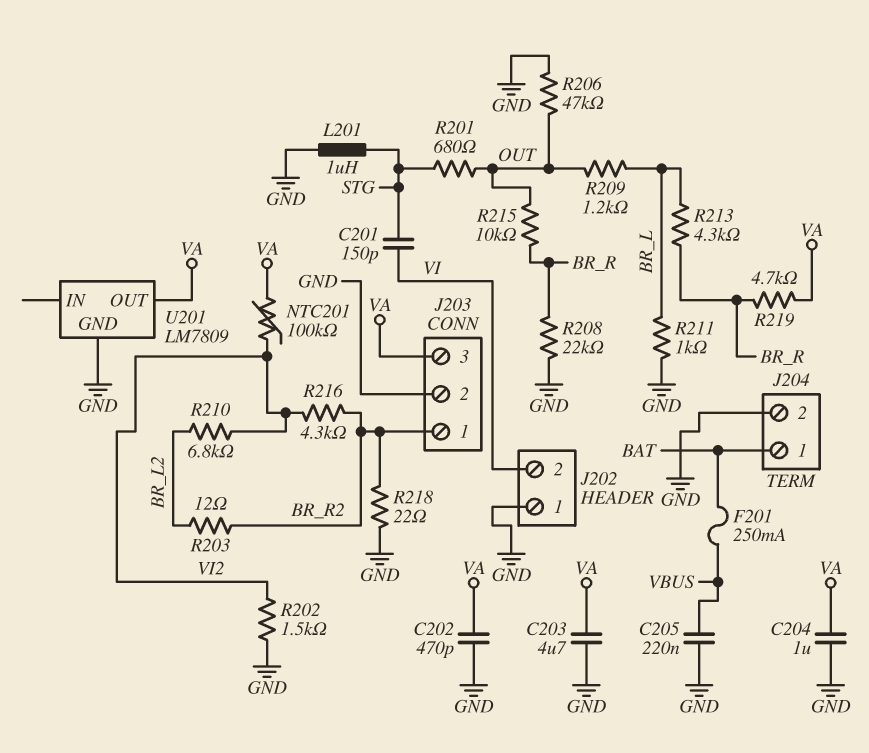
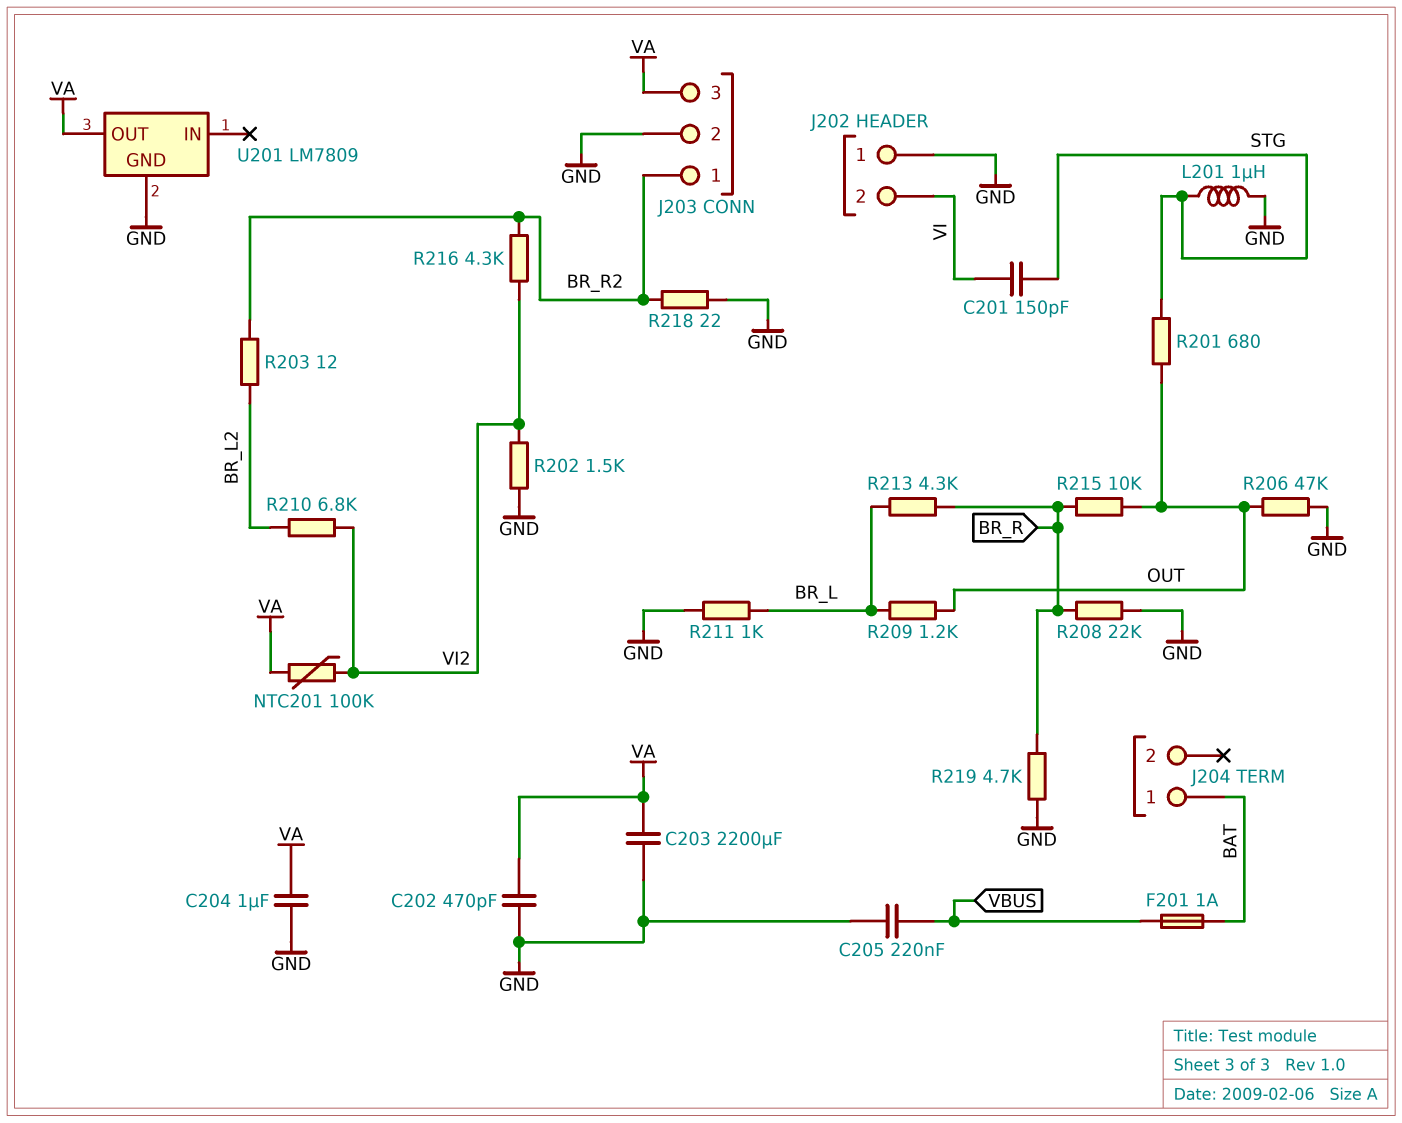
C203: 4.7uF (GND, VA) -> 2200uF (GND, VA)
F201: 250mA (BAT, VBUS) -> 1A (BAT, VBUS)
J204 pin 2: GND -> none
R219: 4.7k (BR_R, VA) -> 4.7k (BR_R, GND)

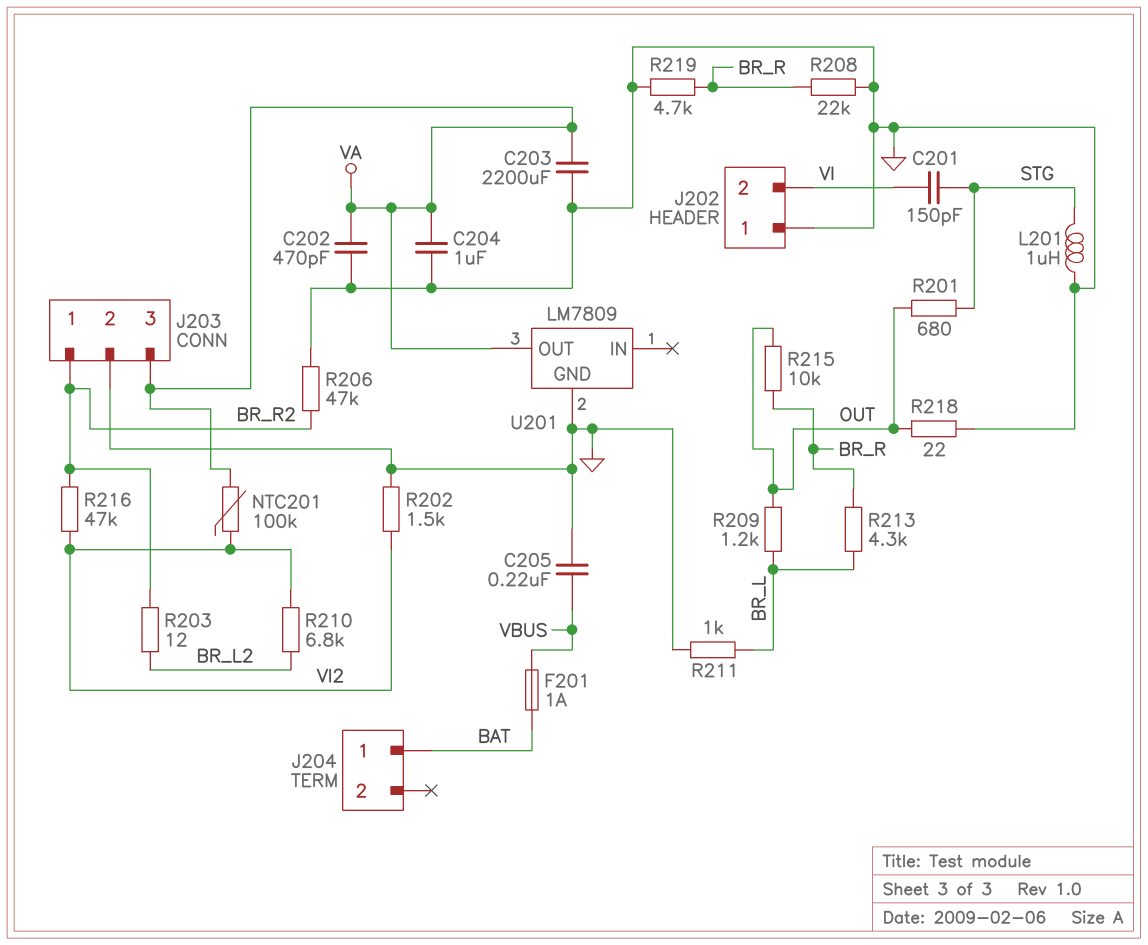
R206: 47k (GND, OUT) -> 47k (BR_R2, GND)
R216: 4.3k (BR_R2, VI2) -> 47k (BR_R2, VI2)
R218: 22 (BR_R2, GND) -> 22 (GND, OUT)

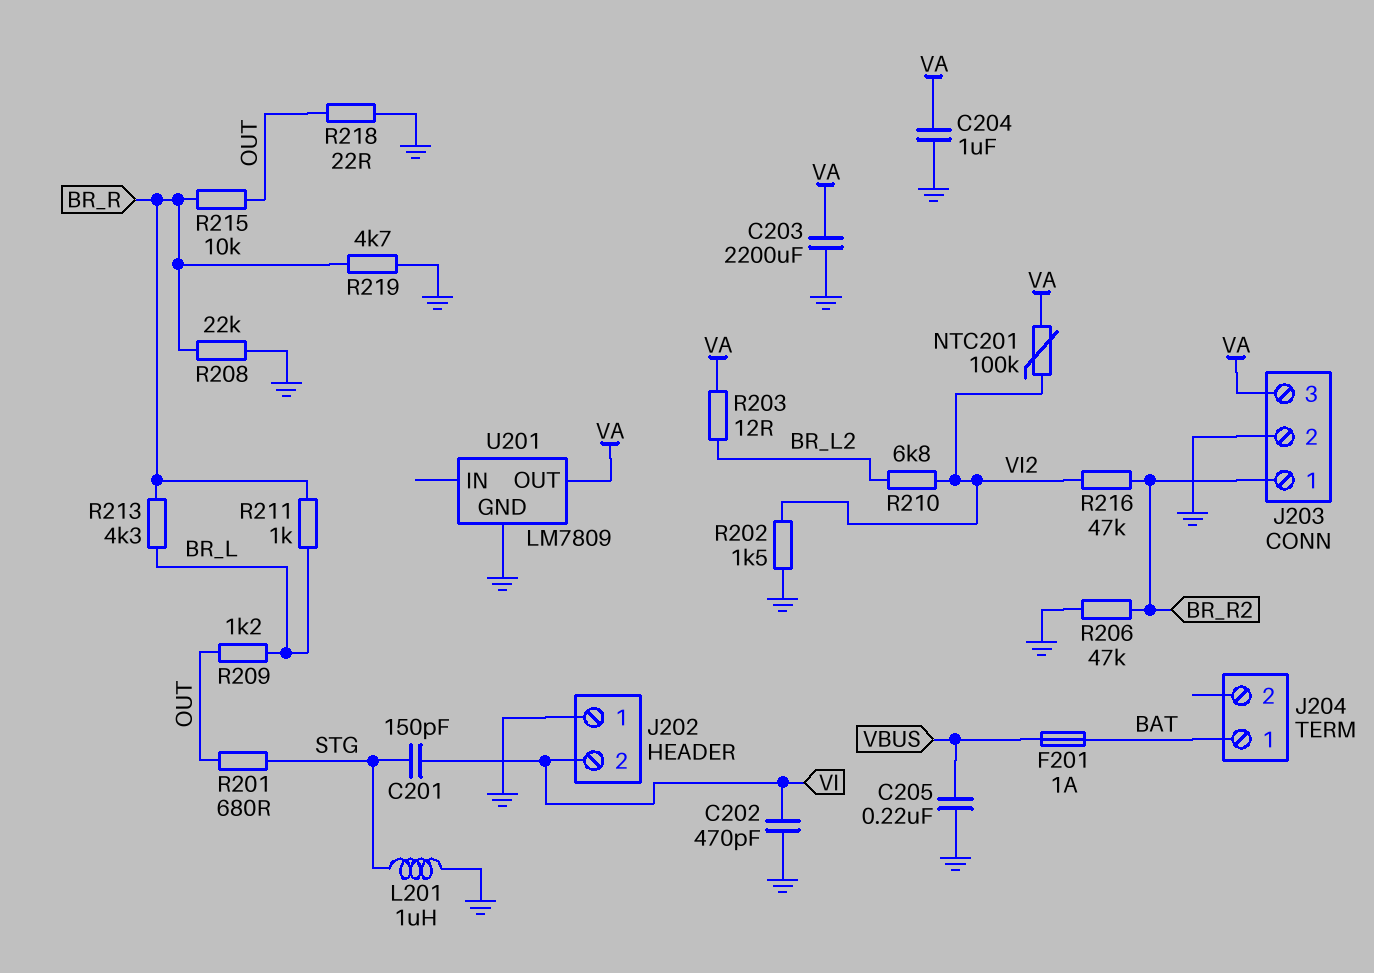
C202: 470pF (GND, VA) -> 470pF (GND, VI)
R203: 12 (BR_L2, BR_R2) -> 12 (BR_L2, VA)
R211: 1k (BR_L, GND) -> 1k (BR_L, BR_R)

